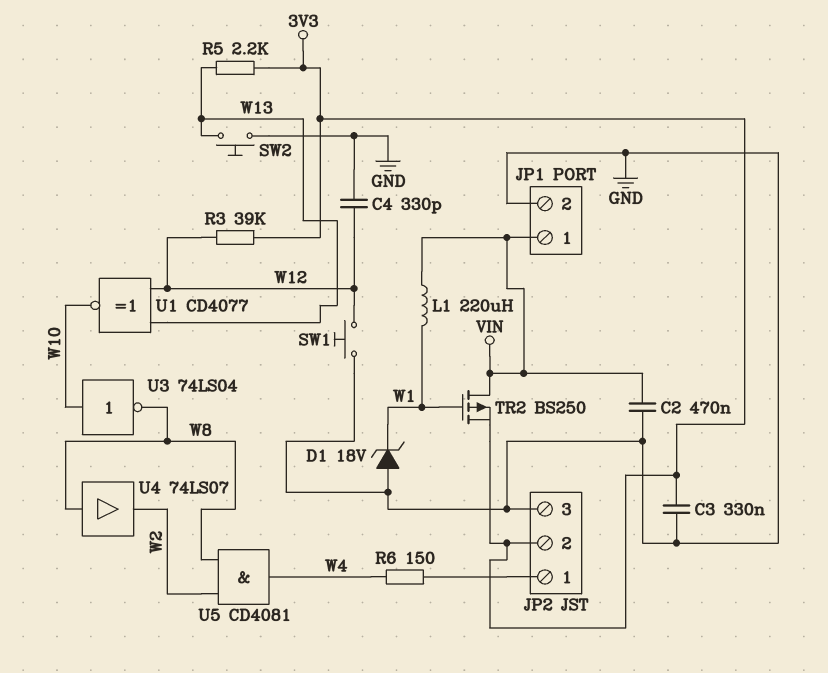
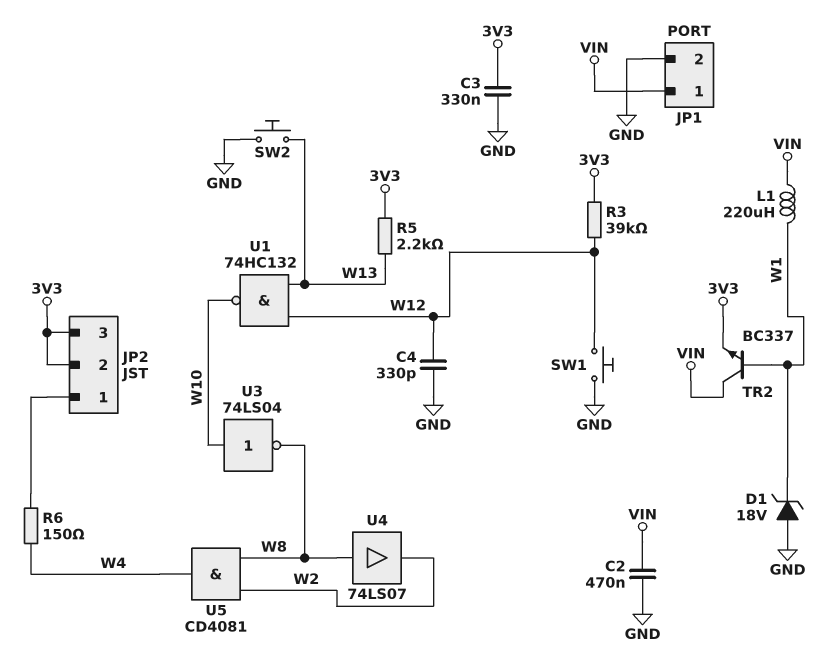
JP2 pin 3: GND -> 3V3
TR2: PMOS BS250 (G W1, D VIN, S 3V3) -> NPN BC337 (B W1, C VIN, E 3V3)
U1: XNOR CD4077 (in W12, in W13, out W10) -> NAND 74HC132 (in W12, in W13, out W10)

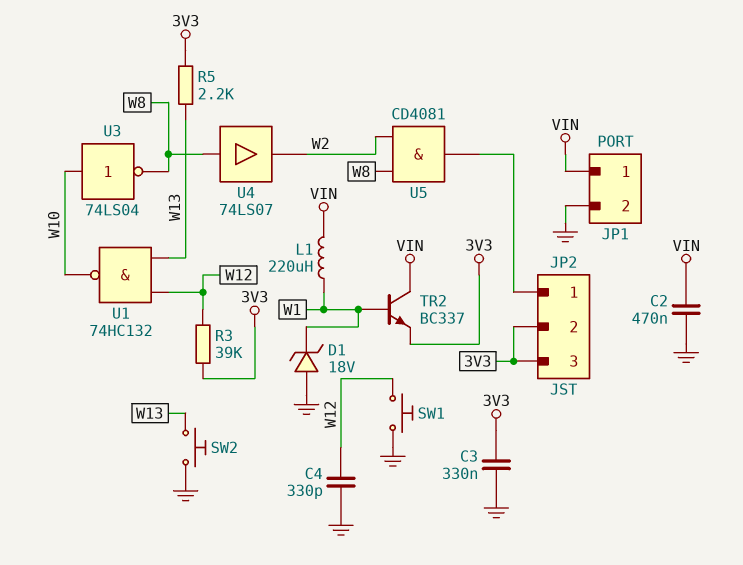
R6: 150 (JP2/1, W4) -> none
U5: AND CD4081 (in W2, in W8, out W4) -> AND CD4081 (in W2, in W8, out JP2/1)

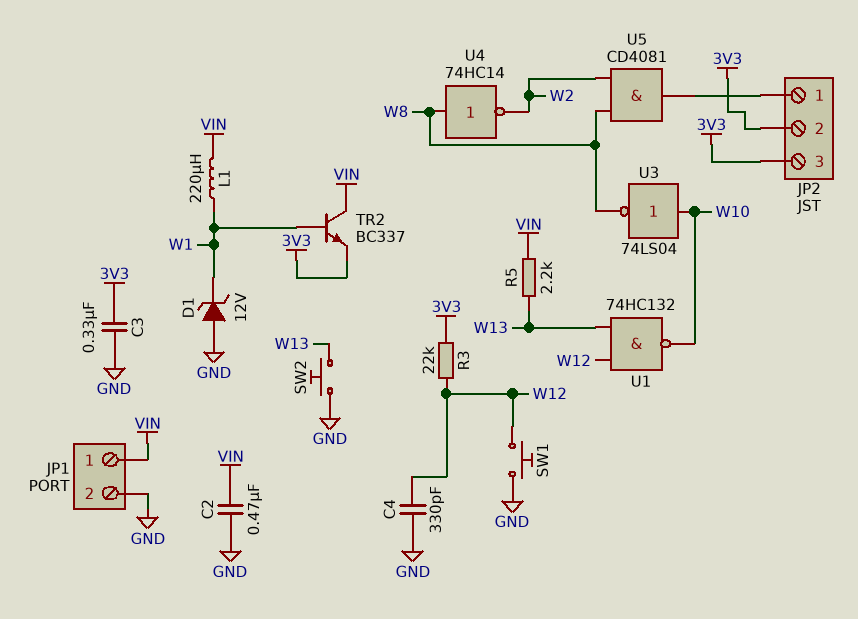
D1: zener 18V (A GND, K W1) -> zener 12V (A GND, K W1)
R3: 39k (3V3, W12) -> 22k (3V3, W12)
R5: 2.2k (3V3, W13) -> 2.2k (VIN, W13)
U4: buffer 74LS07 (in W8, out W2) -> NOT 74HC14 (in W8, out W2)

